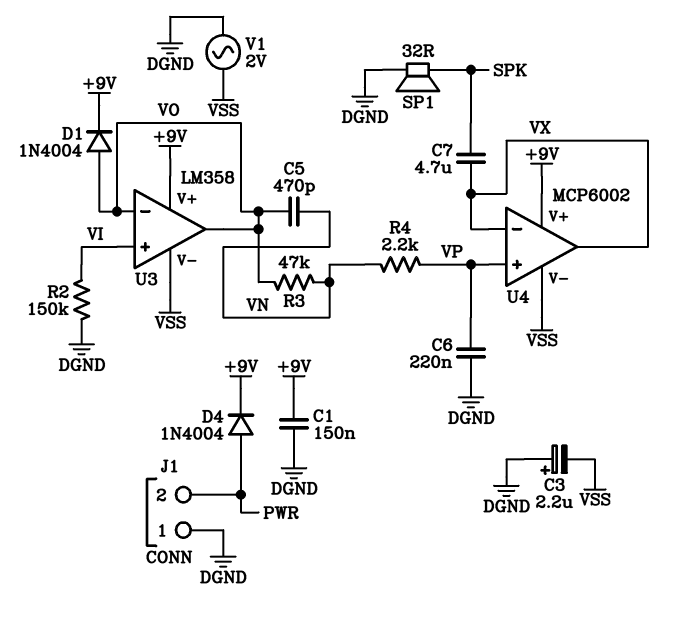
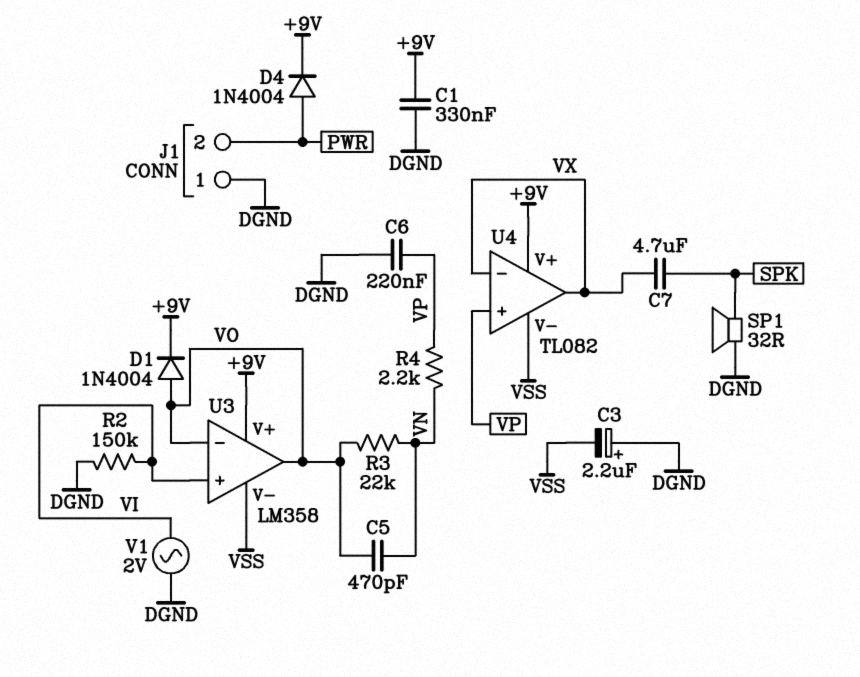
C1: 150nF (+9V, DGND) -> 330nF (+9V, DGND)
R3: 47k (VN, VO) -> 22k (VN, VO)
U4: MCP6002 -> TL082
V1: AC 2V (DGND, VSS) -> AC 2V (DGND, VI)

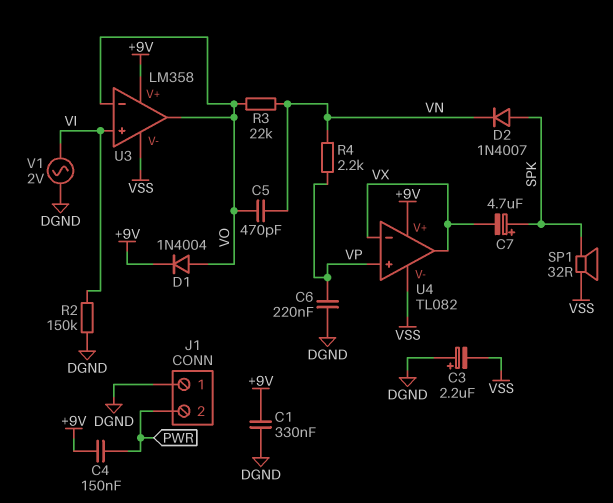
C4: none -> 150nF (+9V, PWR)
C7: 4.7uF (SPK, VX) -> 4.7uF (plus SPK, minus VX)
D2: none -> diode 1N4007 (A SPK, K VN)
D4: diode 1N4004 (A PWR, K +9V) -> none
SP1: speaker 32R (DGND, SPK) -> speaker 32R (SPK, VSS)

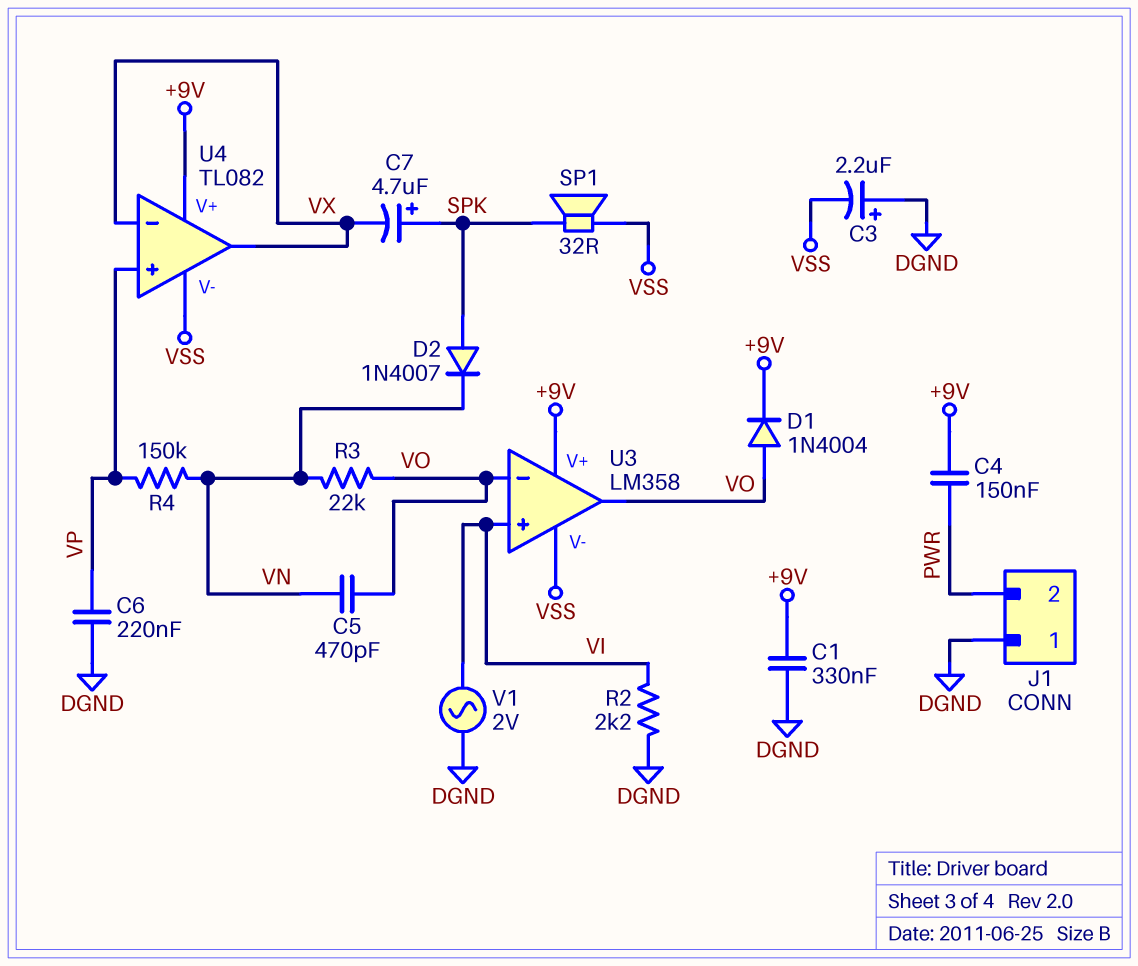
R2: 150k (DGND, VI) -> 2.2k (DGND, VI)
R4: 2.2k (VN, VP) -> 150k (VN, VP)

